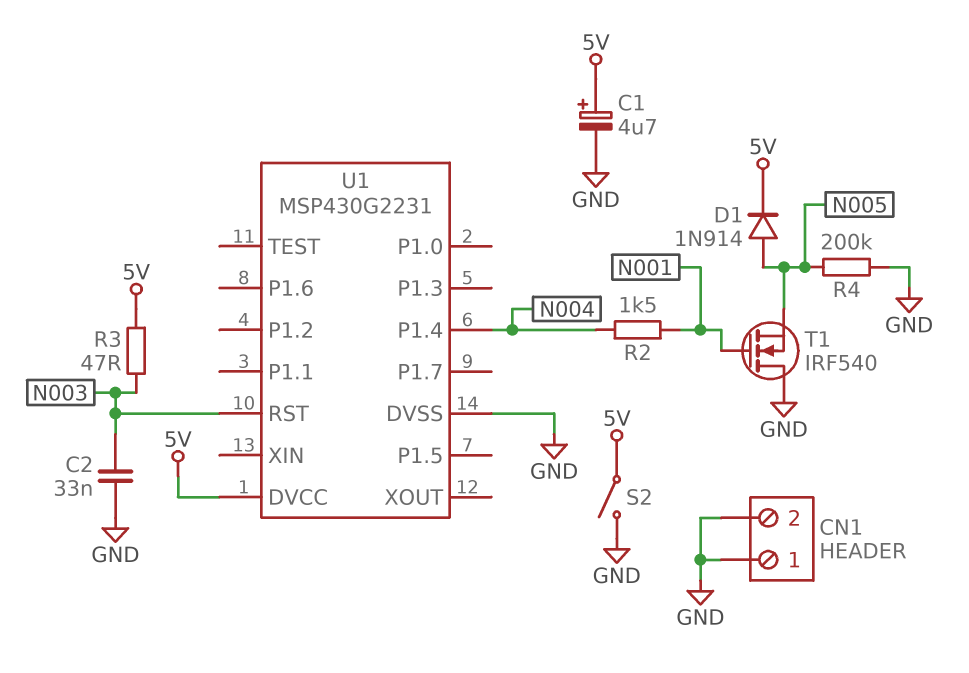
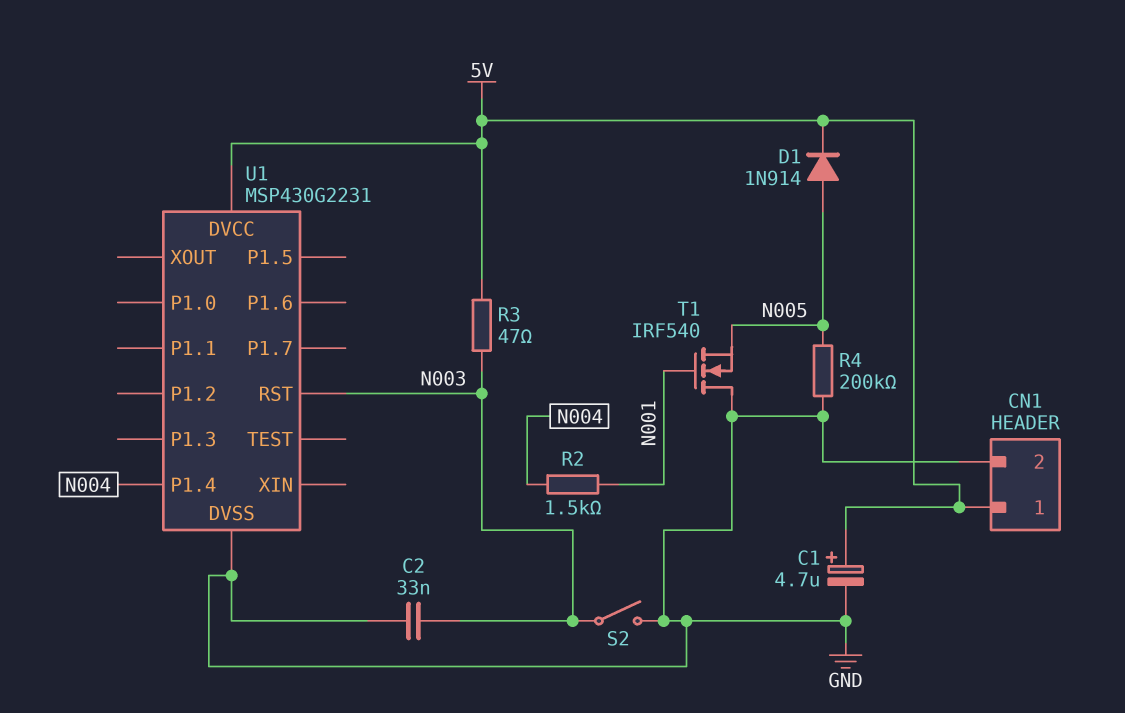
CN1 pin 1: GND -> 5V
S2: switch (5V, GND) -> switch (GND, N003)

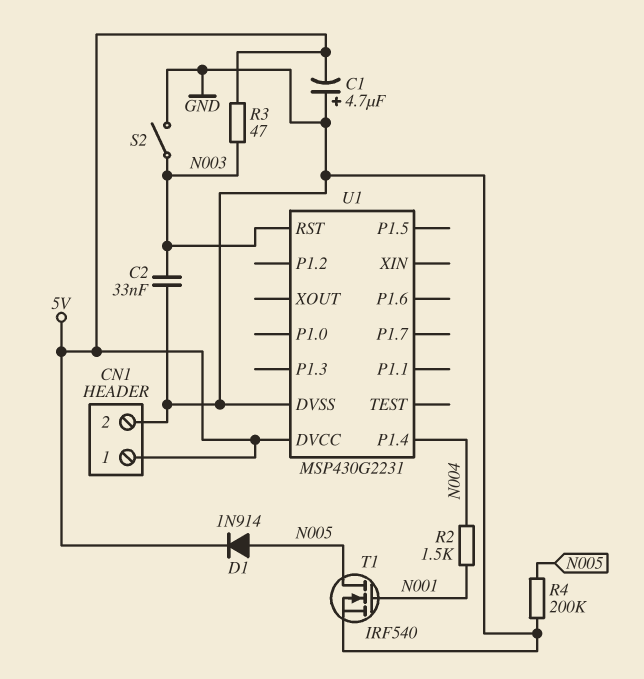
C1: 4.7uF (plus 5V, minus GND) -> 4.7uF (plus GND, minus 5V)
T1: NMOS IRF540 (G N001, D GND, S N005) -> NMOS IRF540 (G N001, D N005, S GND)

